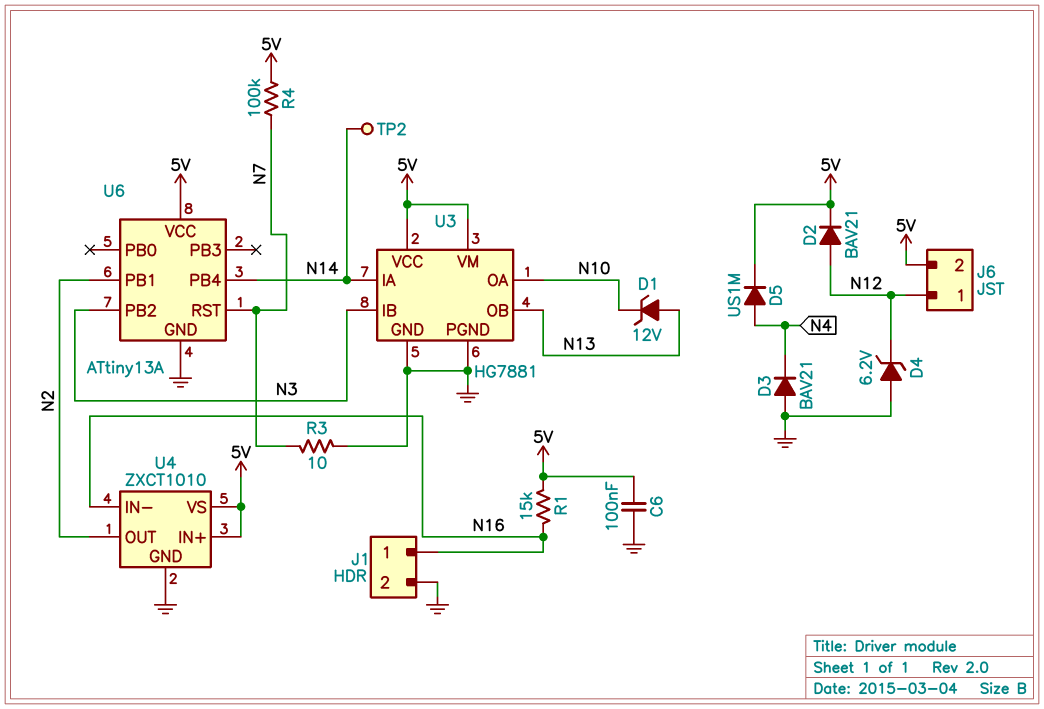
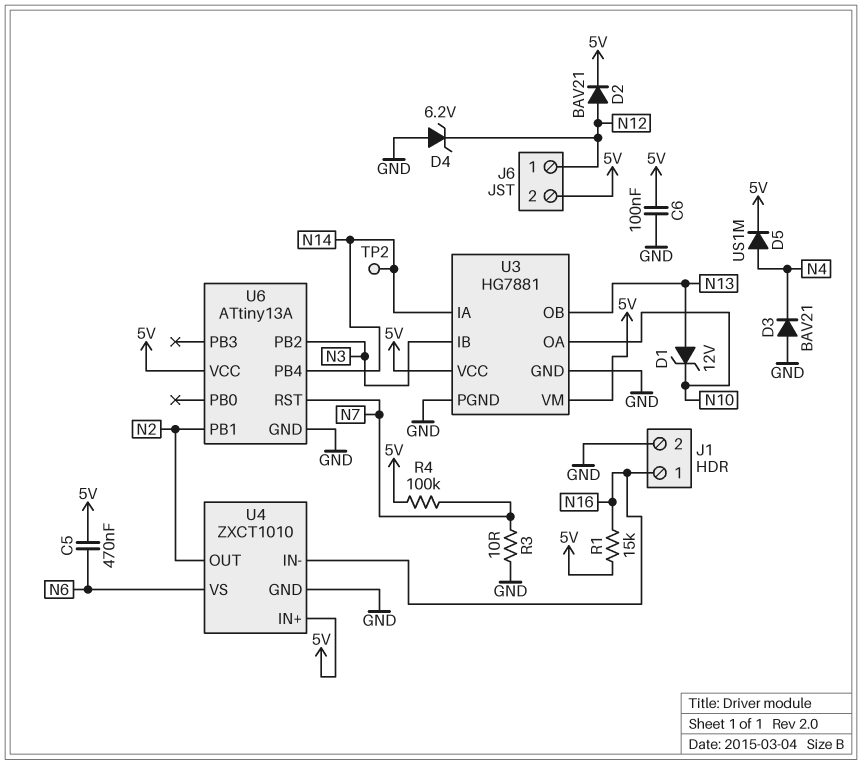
C5: none -> 470nF (5V, N6)
U4 pin VS: 5V -> N6

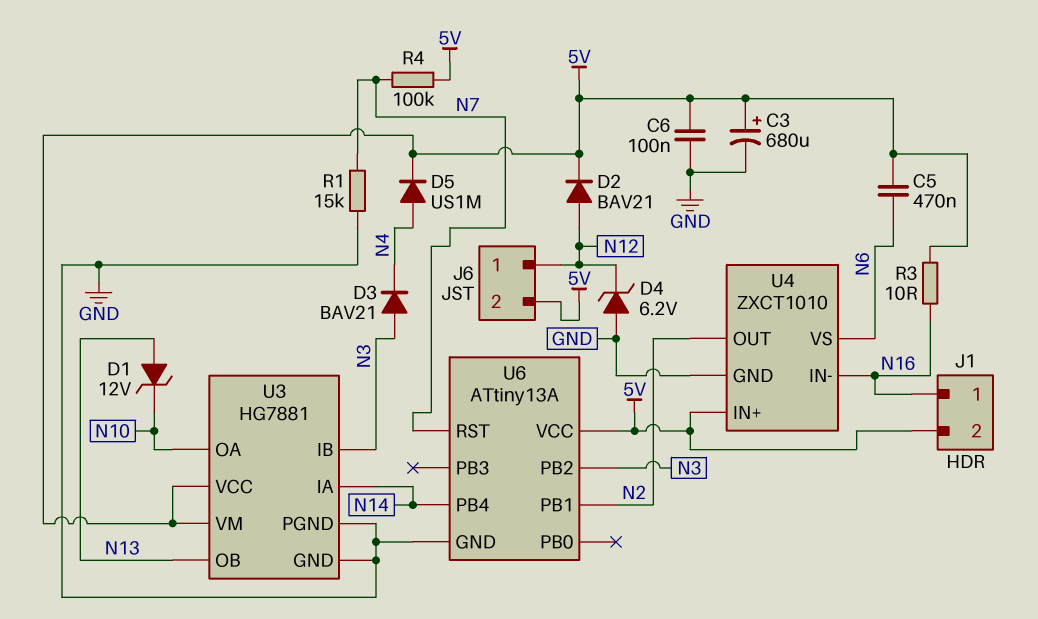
C3: none -> 680uF (plus 5V, minus GND)
D3: diode BAV21 (A GND, K N4) -> diode BAV21 (A N3, K N4)
J1 pin 2: GND -> 5V
R1: 15k (5V, N16) -> 15k (GND, N7)
R3: 10 (GND, N7) -> 10 (5V, N16)
TP2: test point (N14) -> none

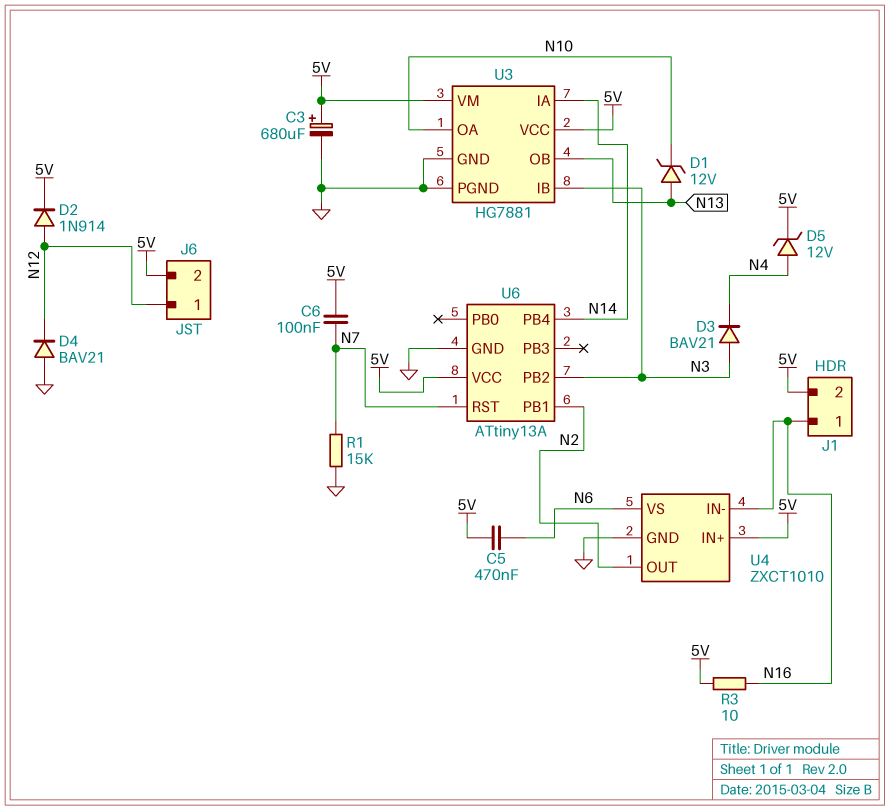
C6: 100nF (5V, GND) -> 100nF (5V, N7)
D2: diode BAV21 (A N12, K 5V) -> diode 1N914 (A N12, K 5V)
D4: zener 6.2V (A GND, K N12) -> diode BAV21 (A GND, K N12)
D5: diode US1M (A N4, K 5V) -> zener 12V (A N4, K 5V)
R4: 100k (5V, N7) -> none

